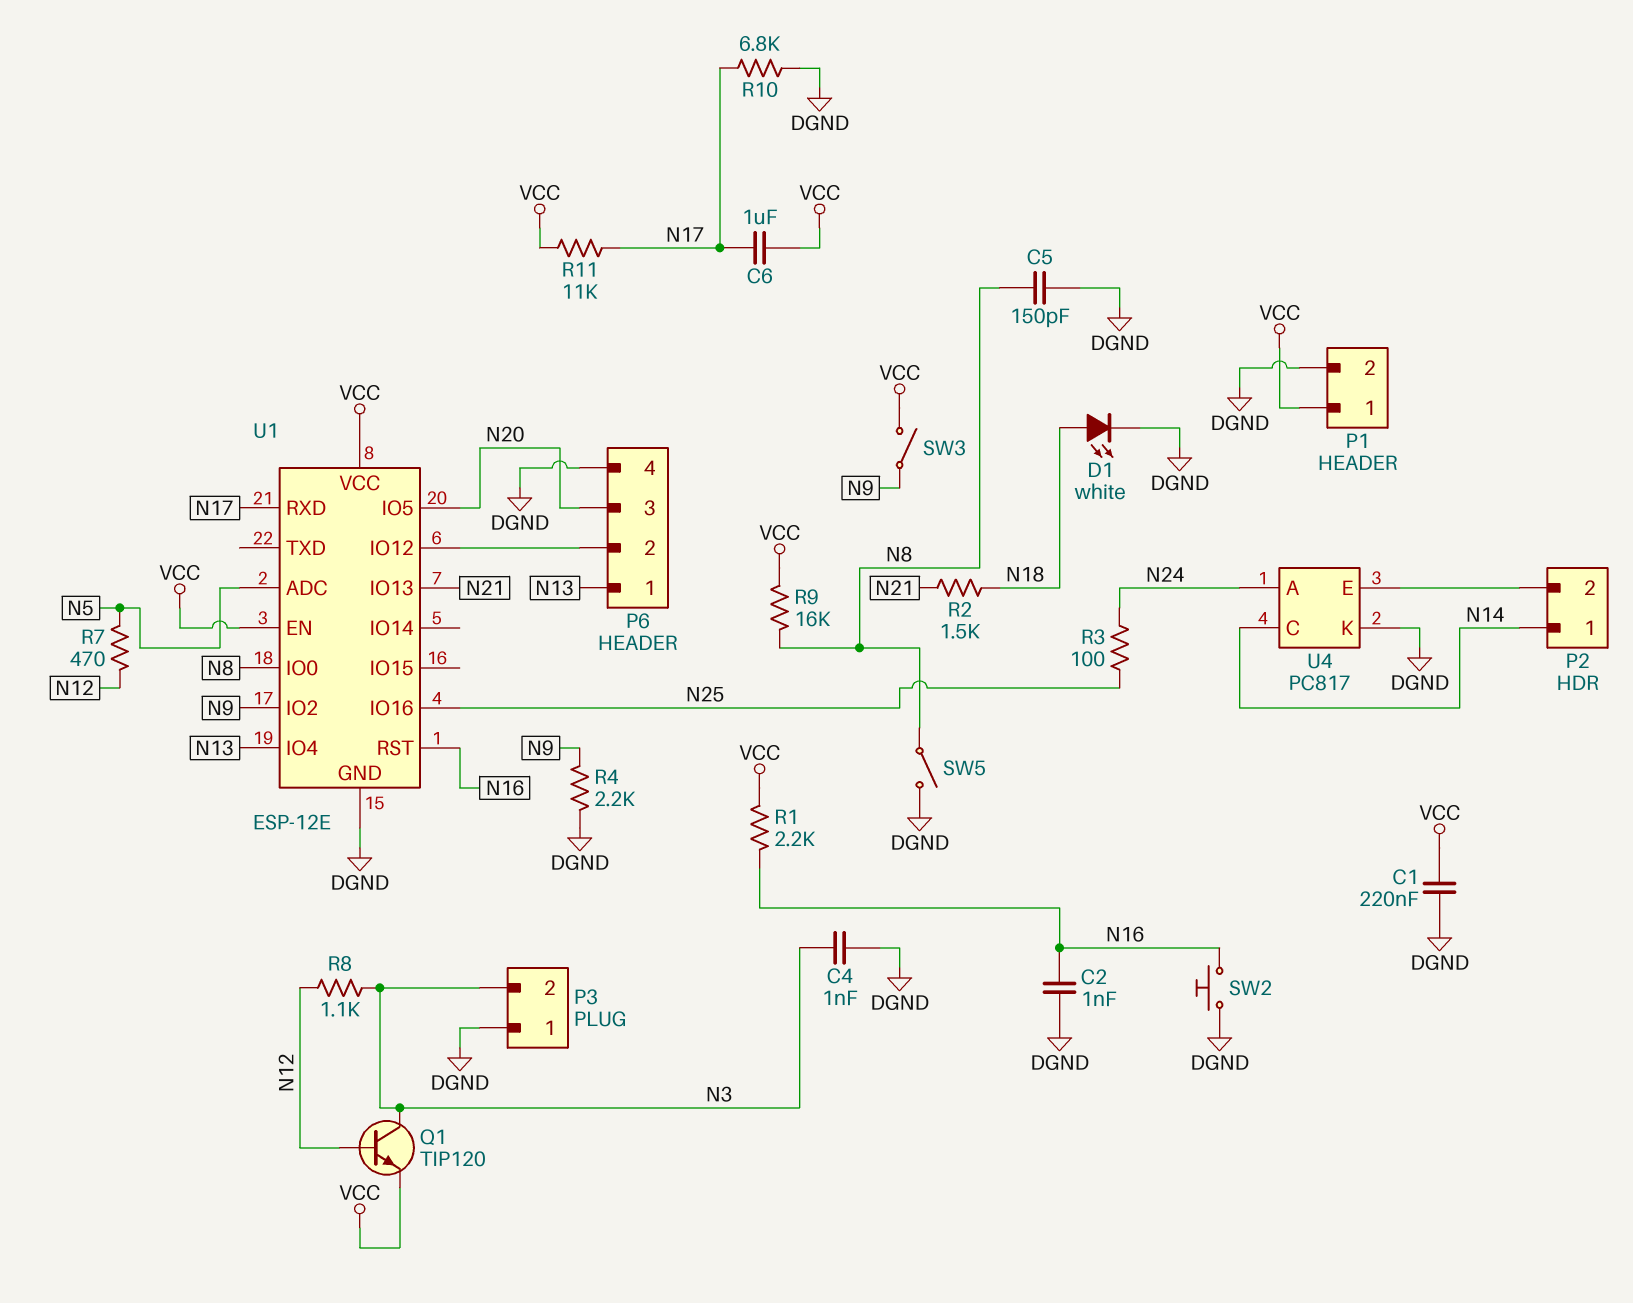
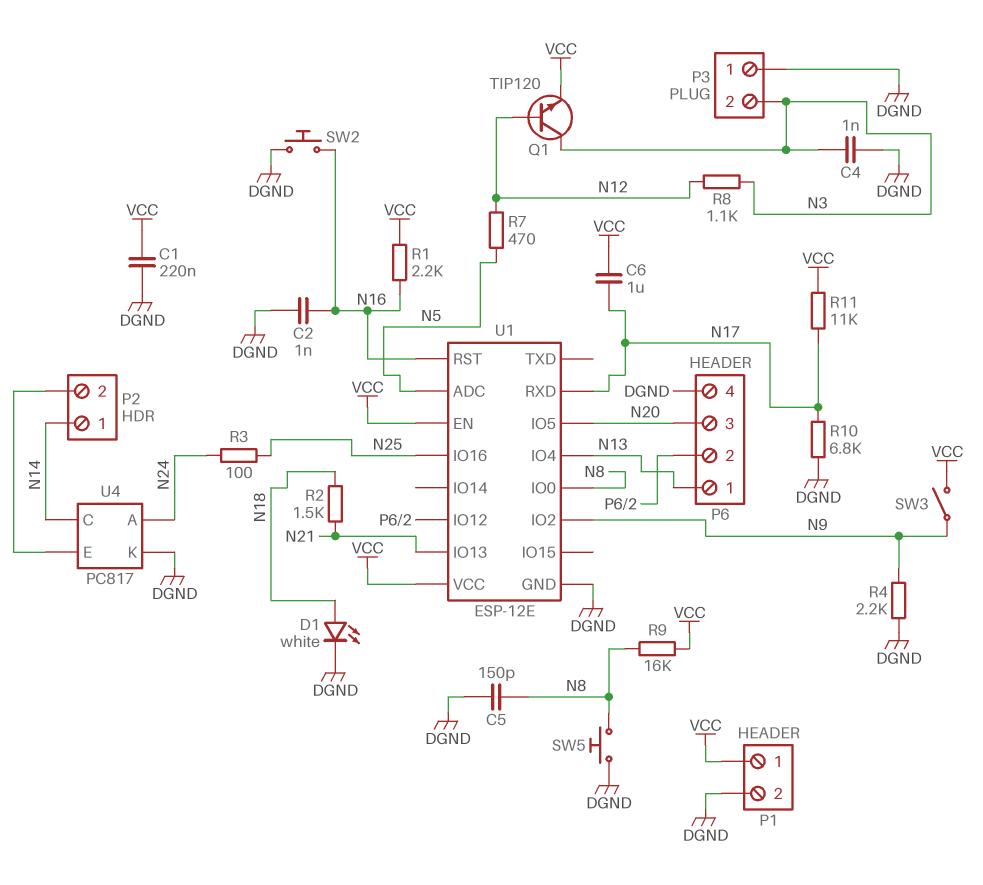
SW5: switch (DGND, N8) -> button (DGND, N8)

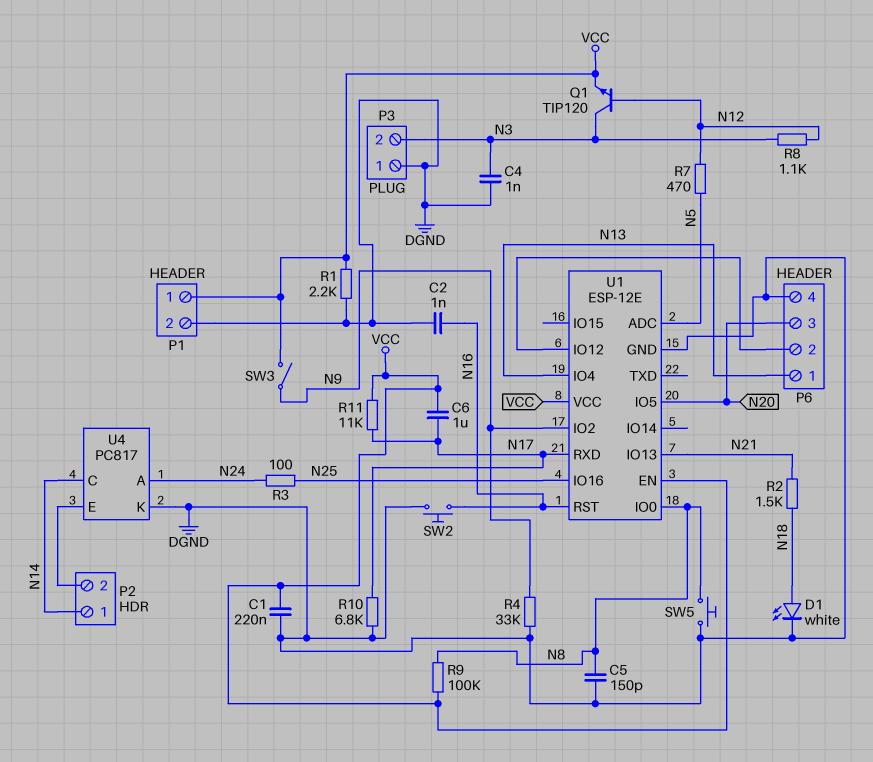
R1: 2.2k (N16, VCC) -> 2.2k (DGND, VCC)
R4: 2.2k (DGND, N9) -> 33k (DGND, N9)
R9: 16k (N8, VCC) -> 100k (N8, VCC)

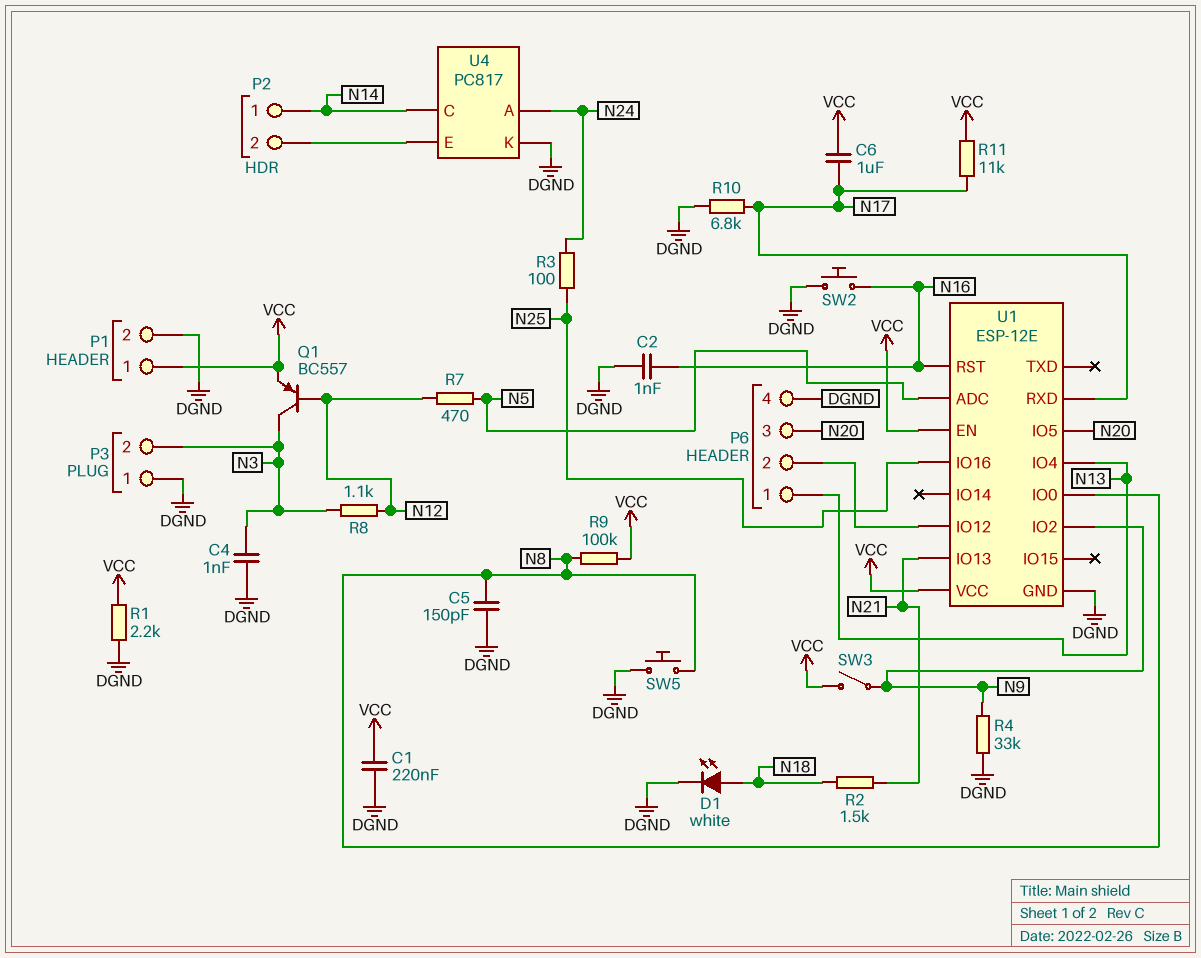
Q1: NPN TIP120 (B N12, C N3, E VCC) -> PNP BC557 (B N12, C N3, E VCC)

